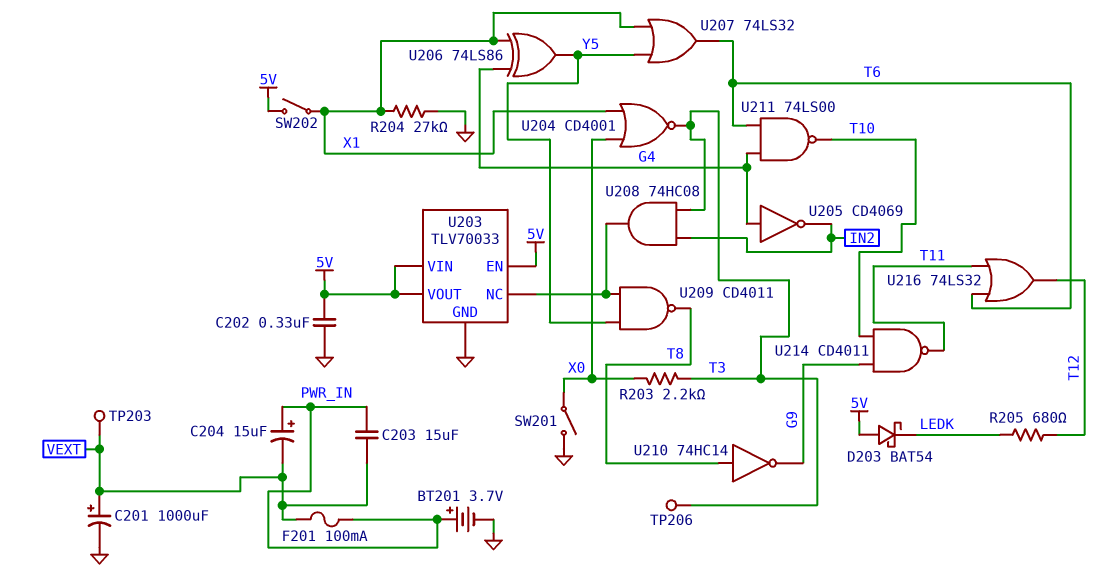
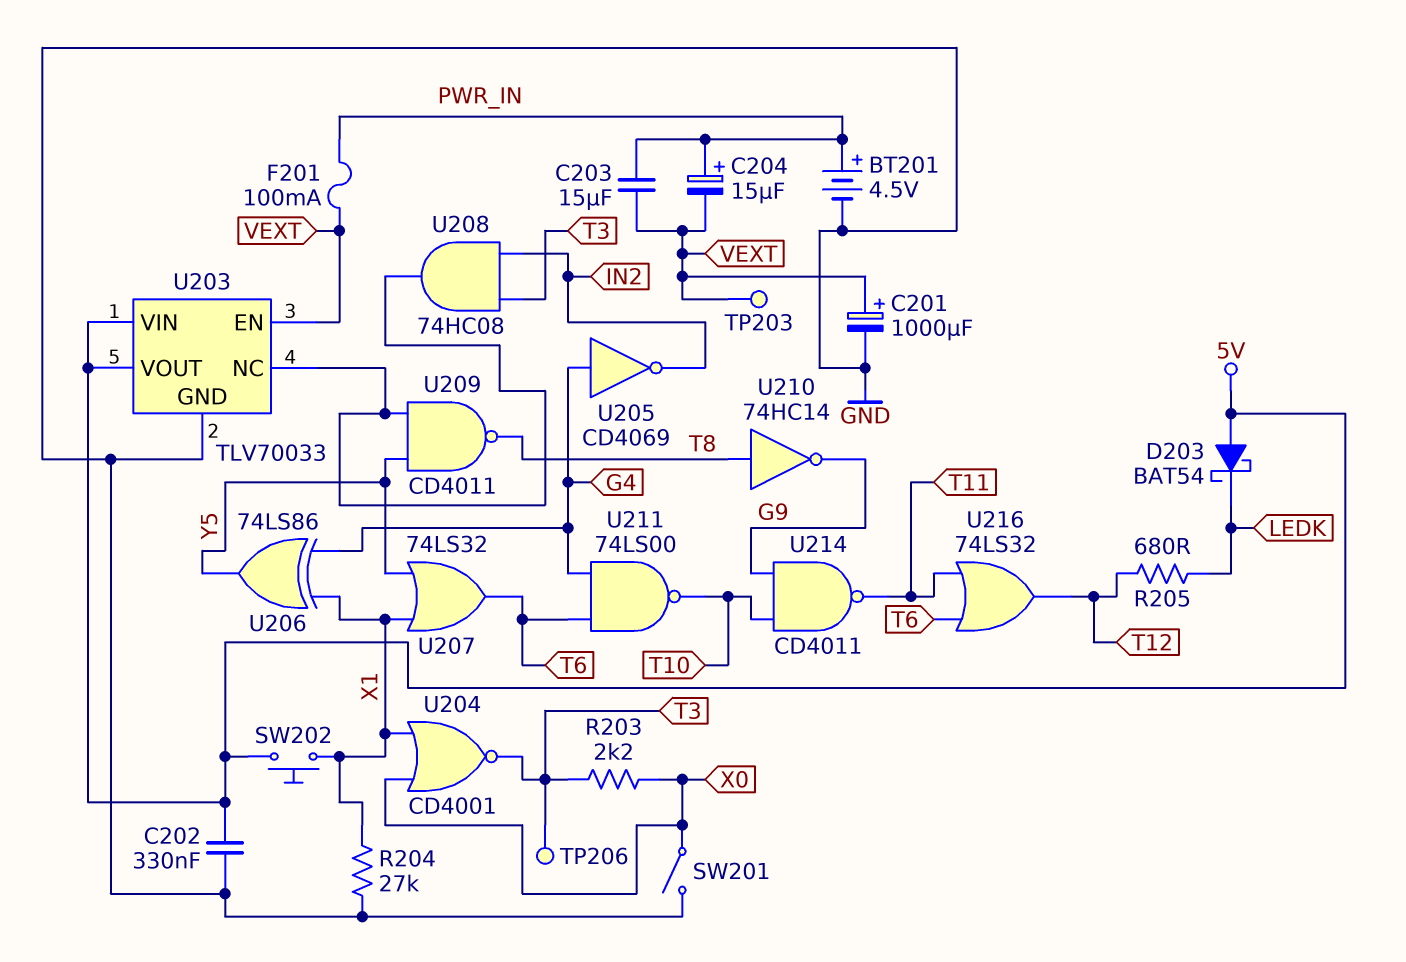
BT201: 3.7V (plus PWR_IN, minus GND) -> 4.5V (plus PWR_IN, minus GND)
SW202: switch (5V, X1) -> button (5V, X1)
U203 pin EN: 5V -> VEXT

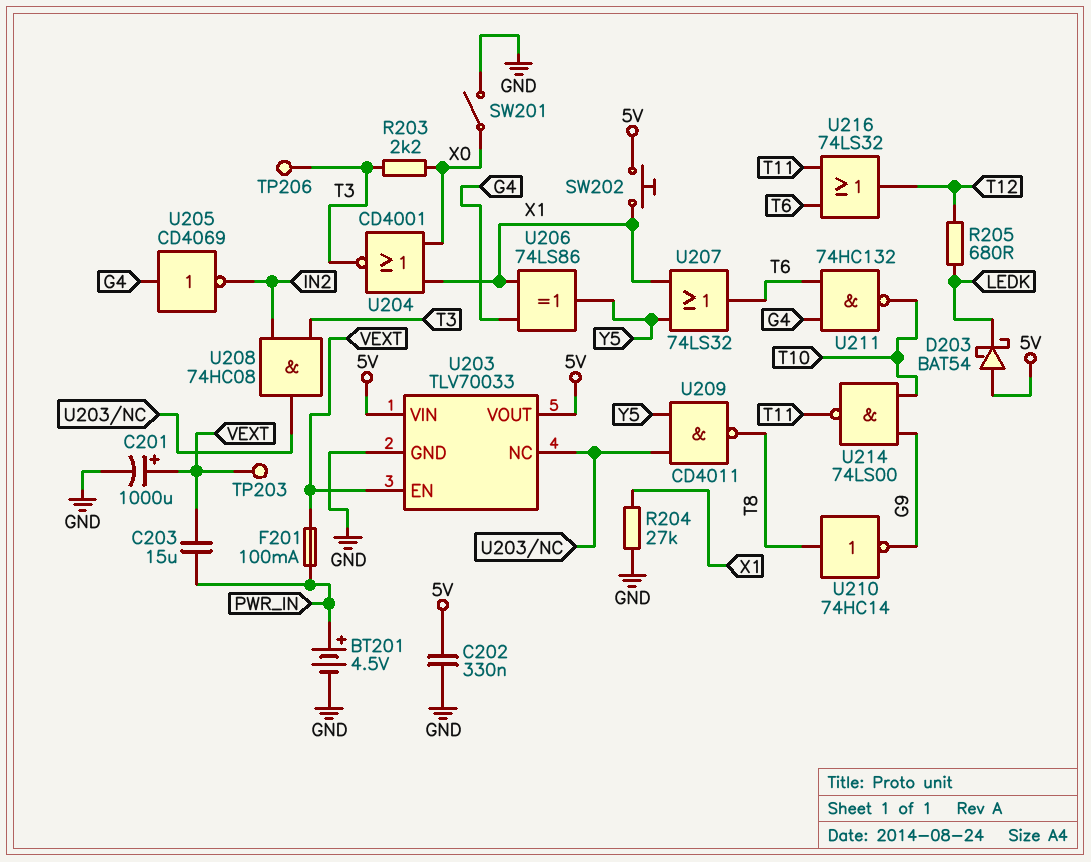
C204: 15uF (plus PWR_IN, minus VEXT) -> none
U211: NAND 74LS00 (in G4, in T6, out T10) -> NAND 74HC132 (in G4, in T6, out T10)
U214: NAND CD4011 (in G9, in T10, out T11) -> NAND 74LS00 (in G9, in T10, out T11)

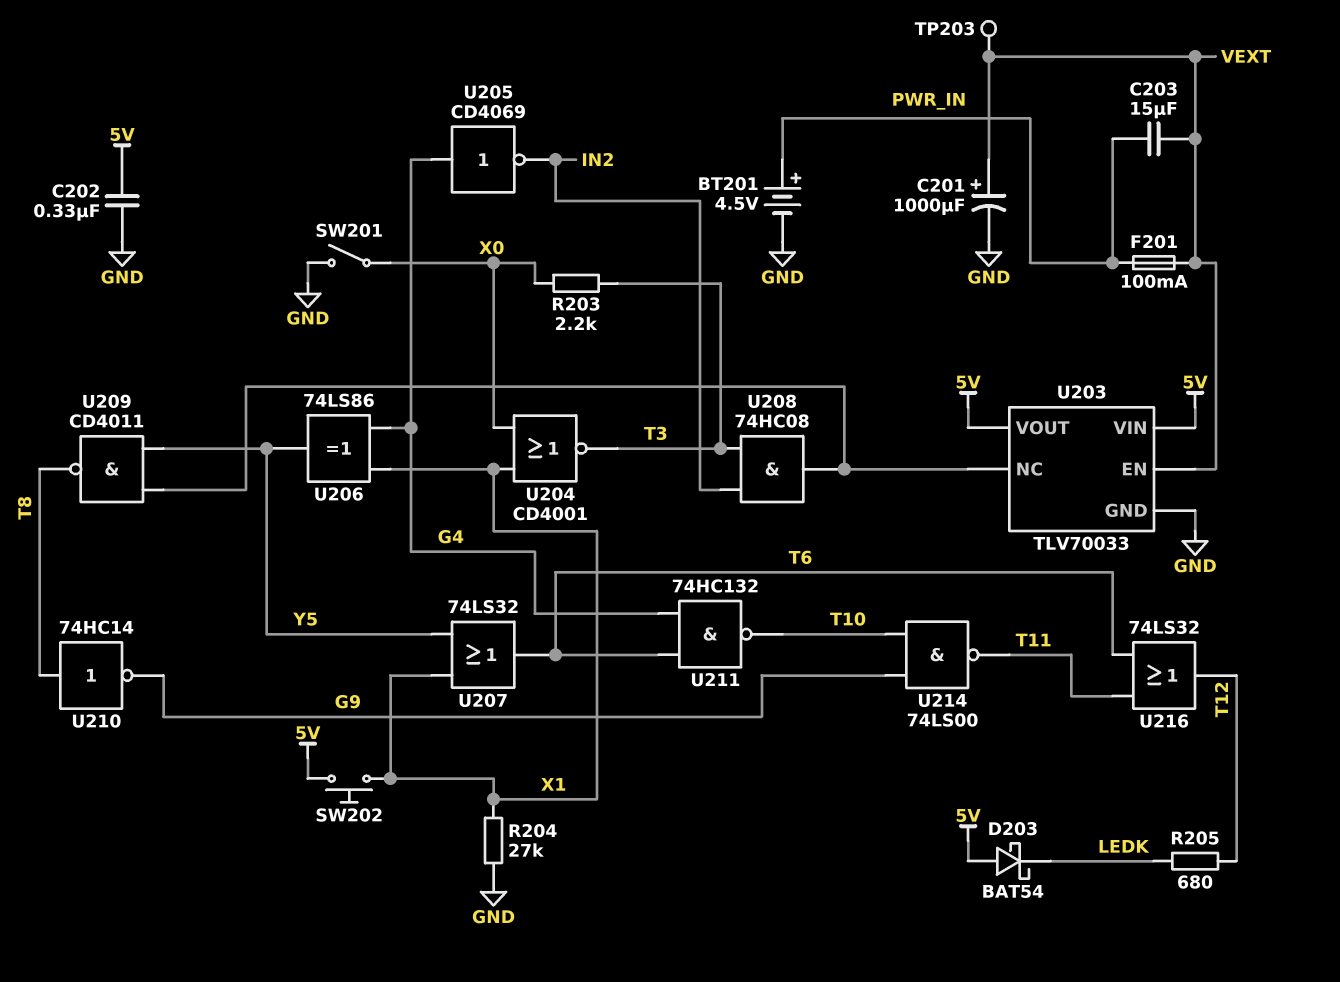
TP206: test point (T3) -> none

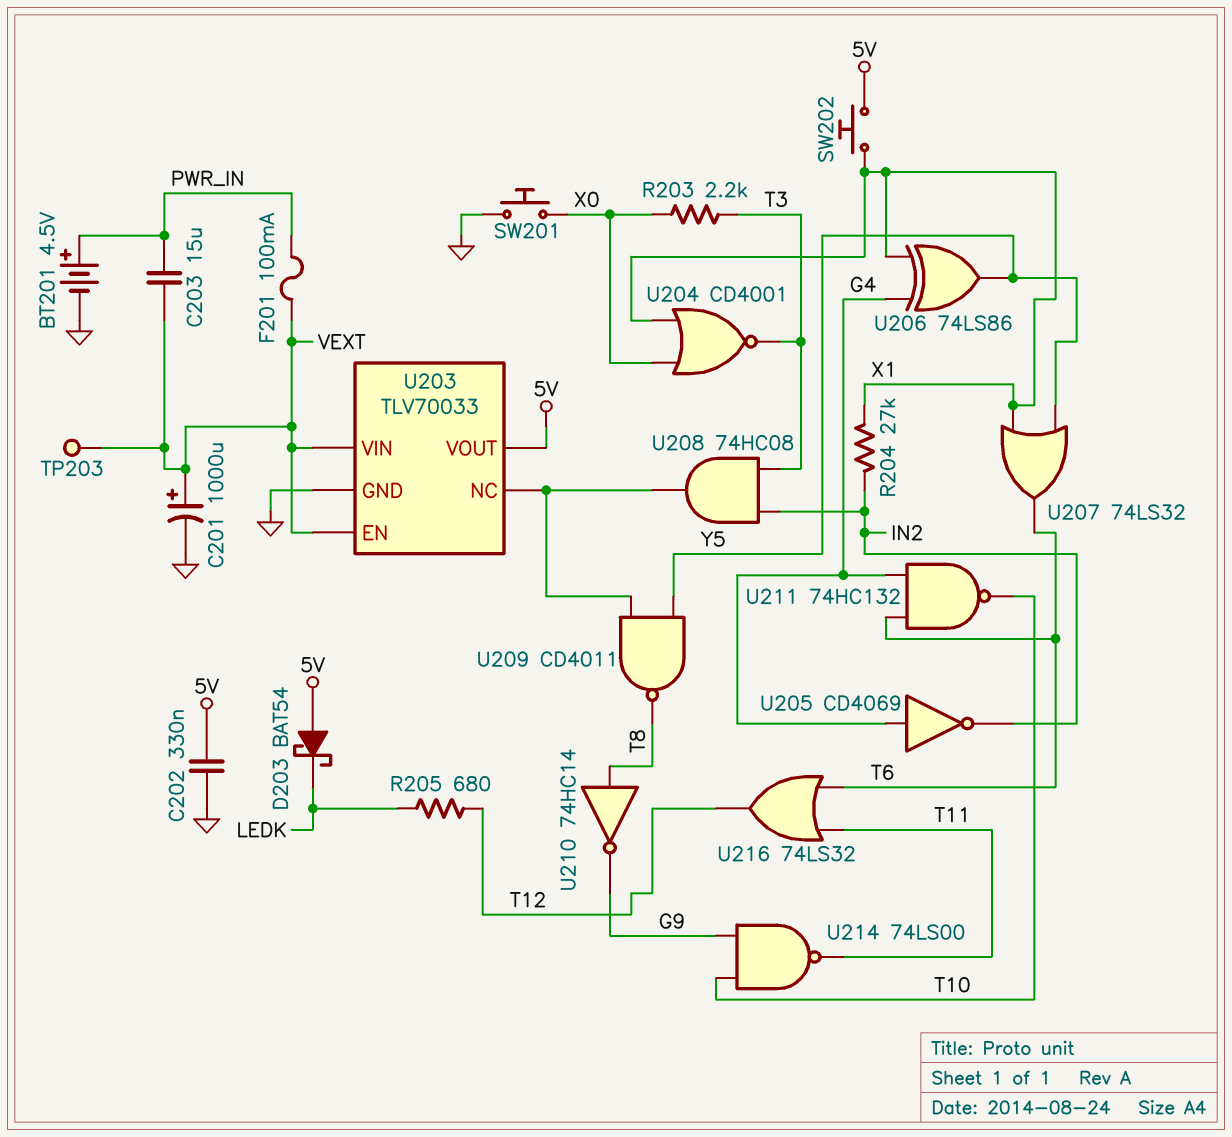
R204: 27k (GND, X1) -> 27k (IN2, X1)
SW201: switch (GND, X0) -> button (GND, X0)
U203 pin VIN: 5V -> VEXT

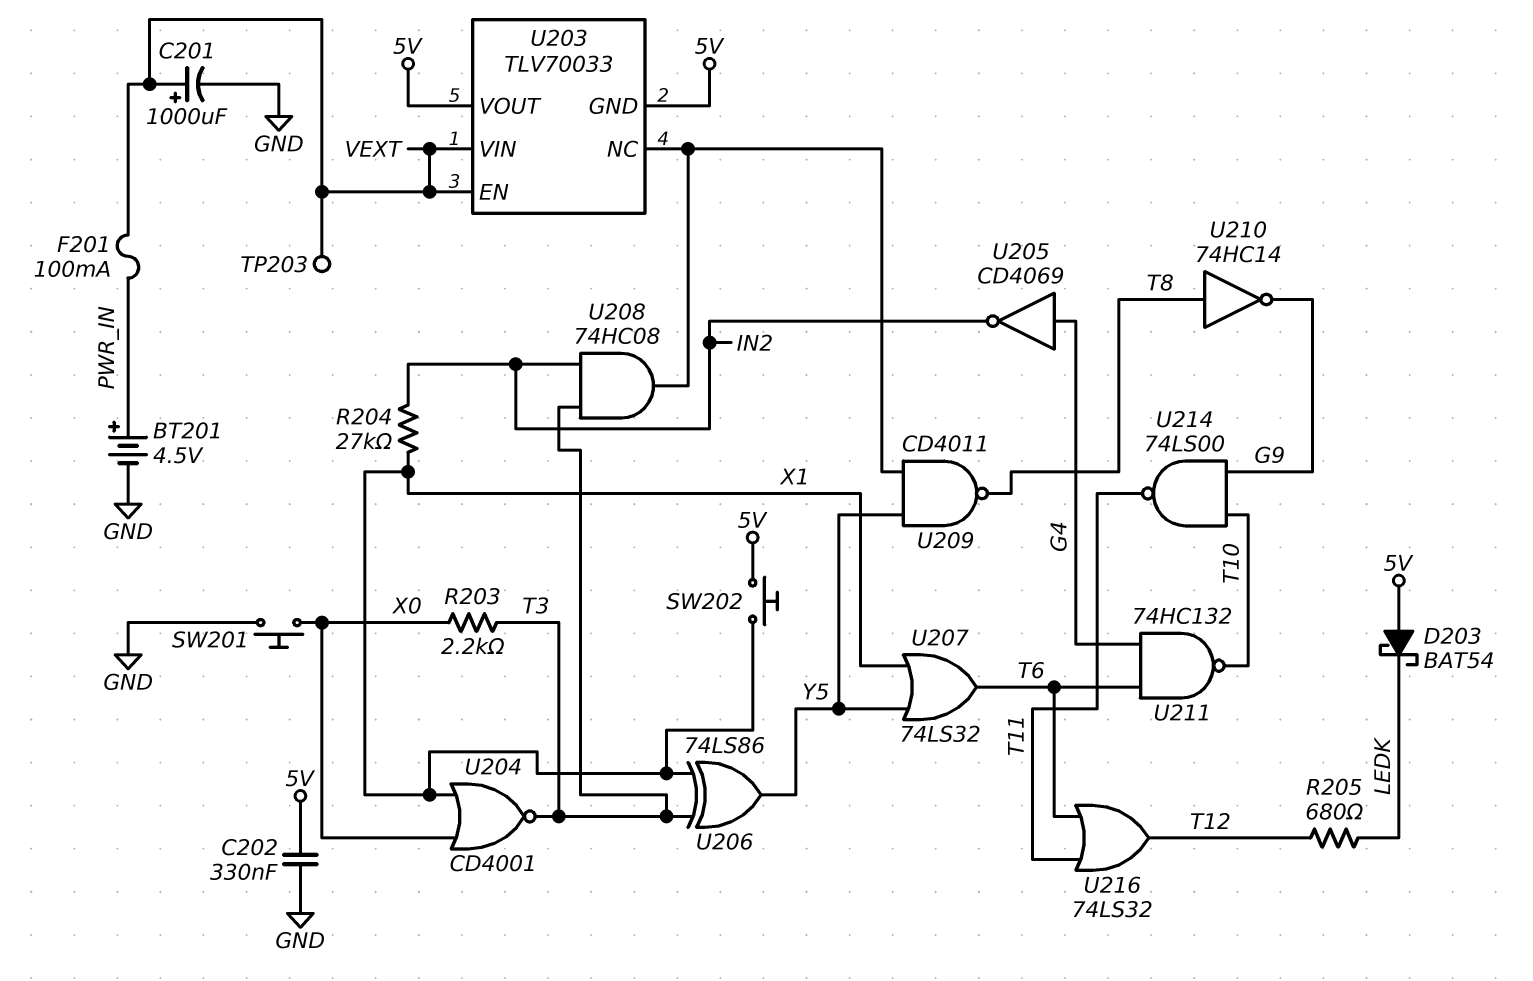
C203: 15uF (PWR_IN, VEXT) -> none
U203 pin GND: GND -> 5V
U206: XOR 74LS86 (in G4, in X1, out Y5) -> XOR 74LS86 (in T3, in X1, out Y5)

